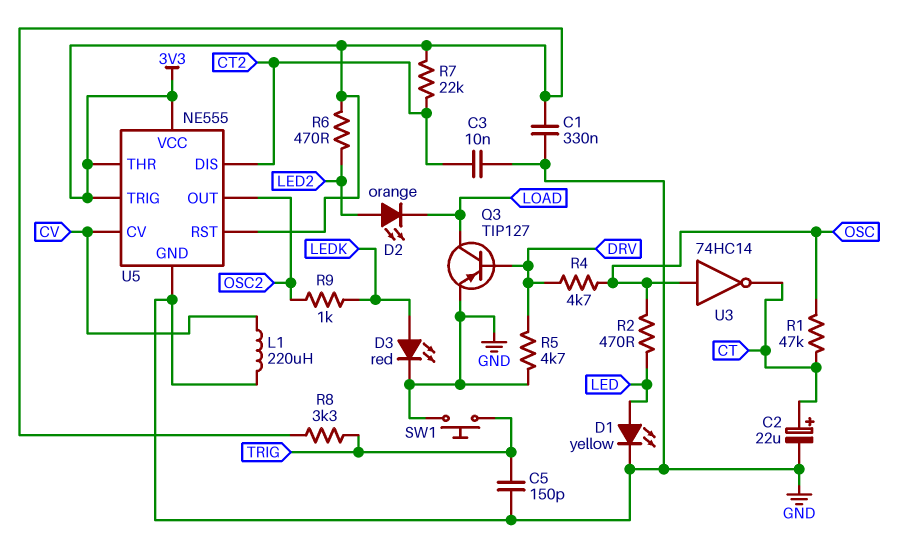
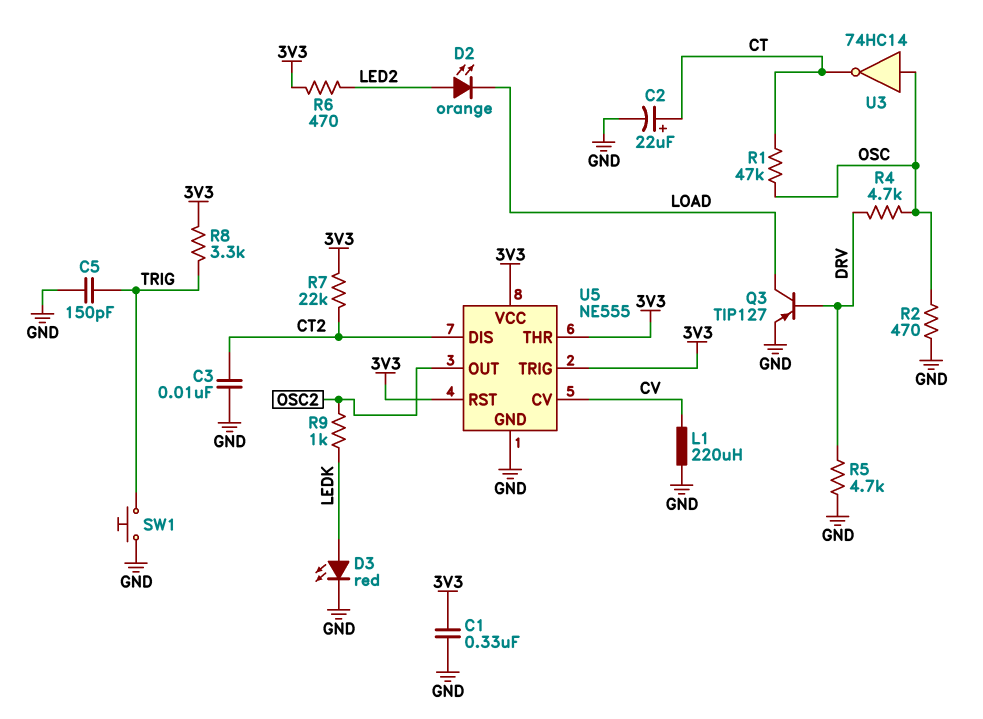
D1: LED yellow (A LED, K GND) -> none
R2: 470 (LED, OSC) -> 470 (GND, OSC)

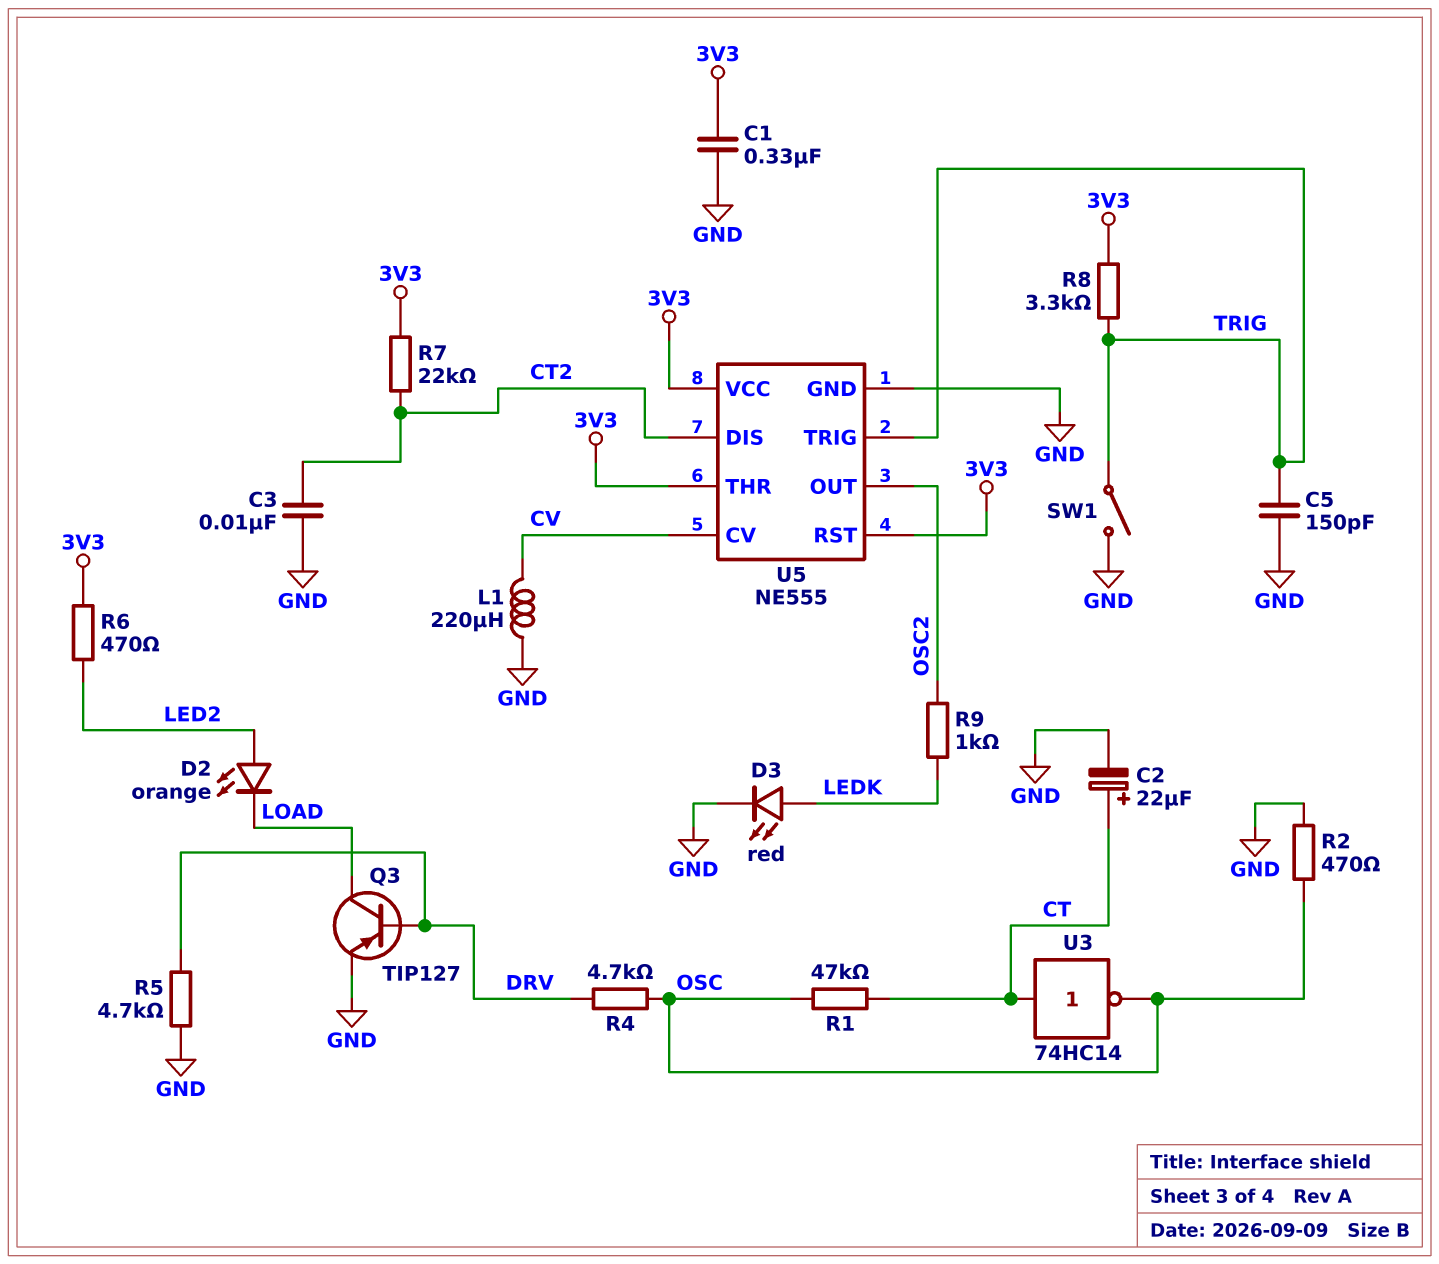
SW1: button (GND, TRIG) -> switch (GND, TRIG)
U3: NOT 74HC14 (in OSC, out CT) -> NOT 74HC14 (in CT, out OSC)
U5 pin TRIG: 3V3 -> TRIG

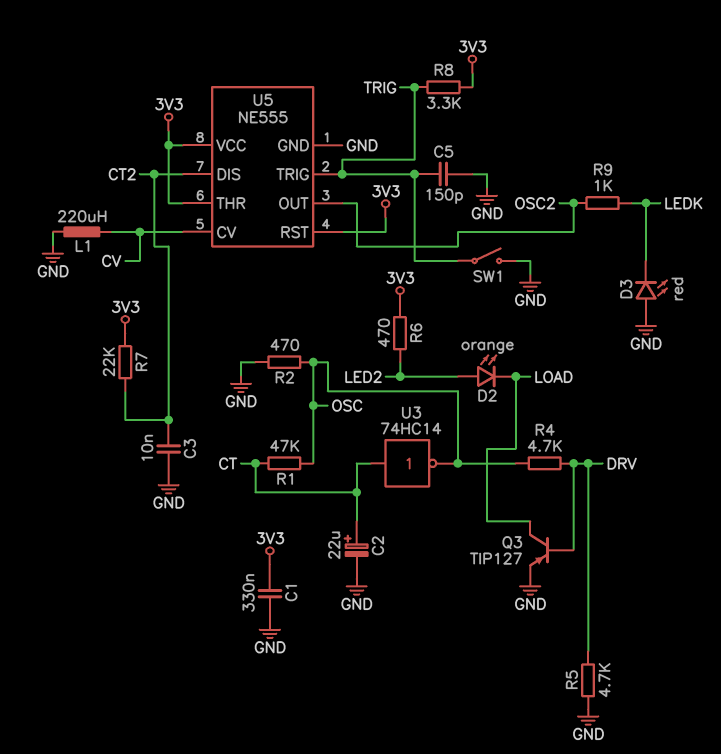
D3: LED red (A LEDK, K GND) -> LED red (A GND, K LEDK)

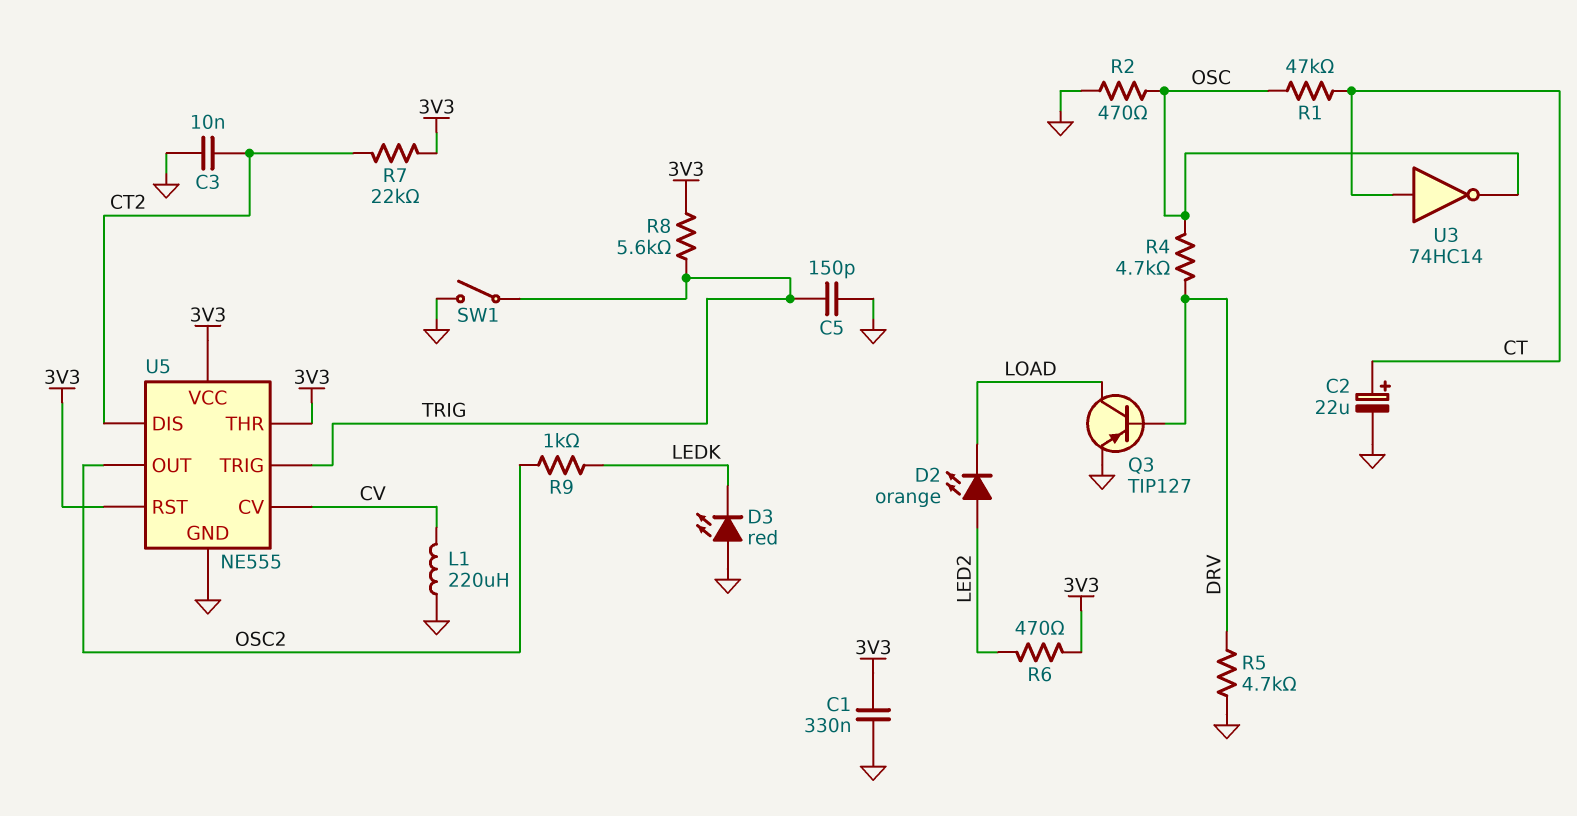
R8: 3.3k (3V3, TRIG) -> 5.6k (3V3, TRIG)

